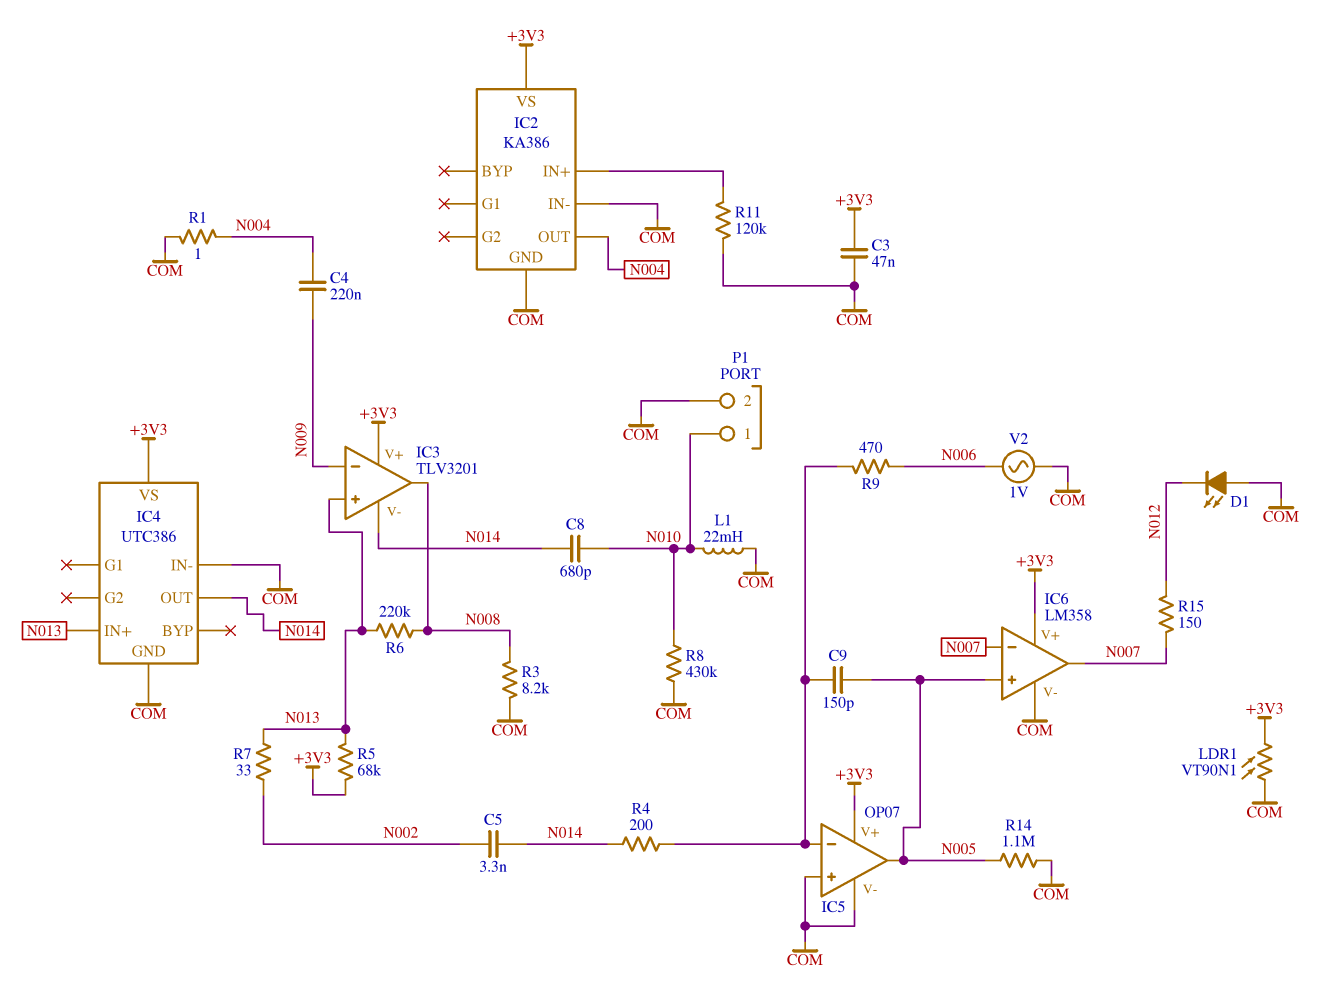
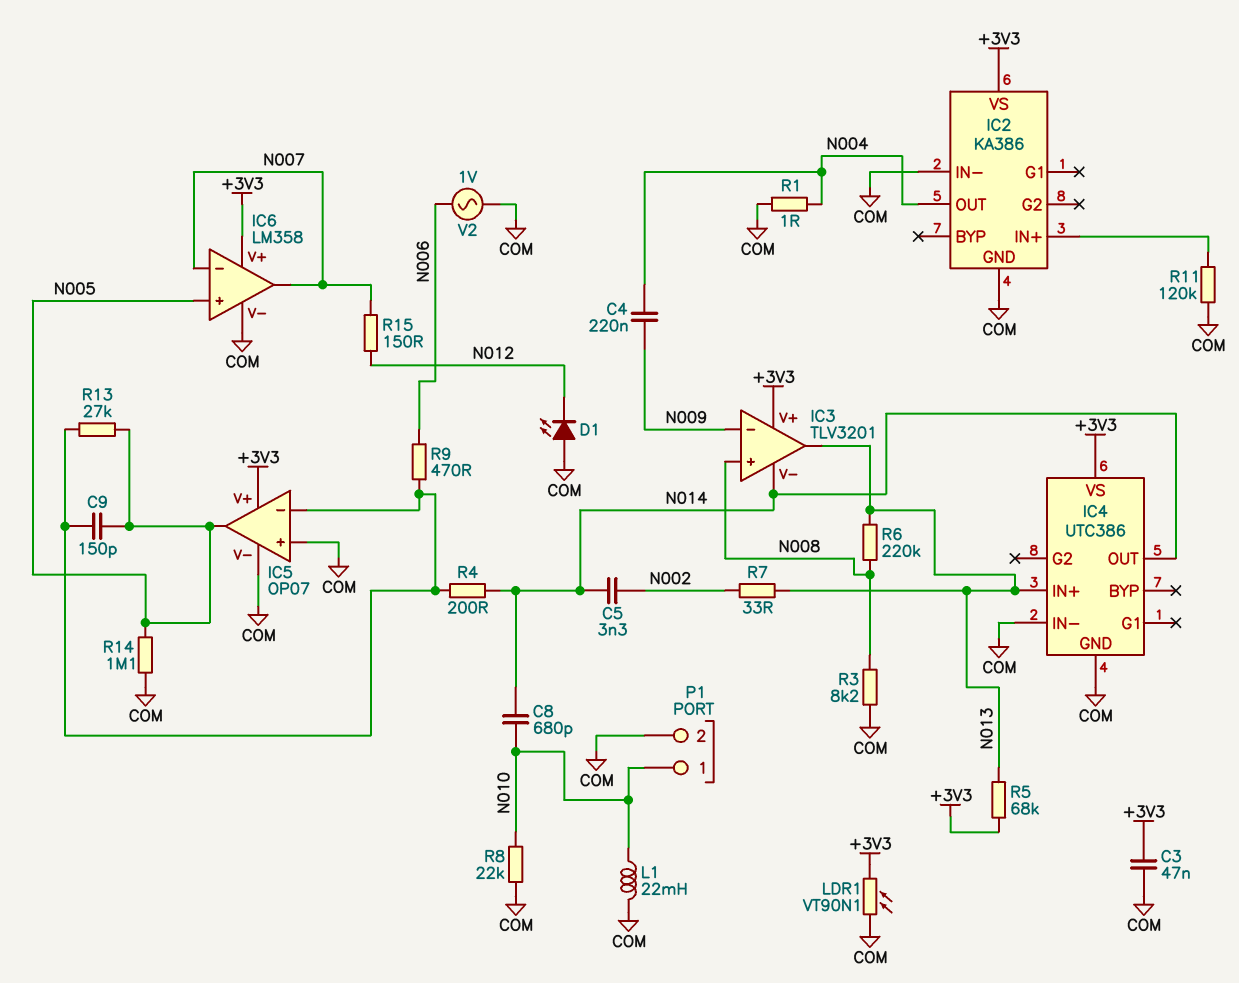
IC3 pin in+: N013 -> N008
IC3 pin out: N008 -> N013
R8: 430k (COM, N010) -> 22k (COM, N010)
R13: none -> 27k (IC5/in-, N005)

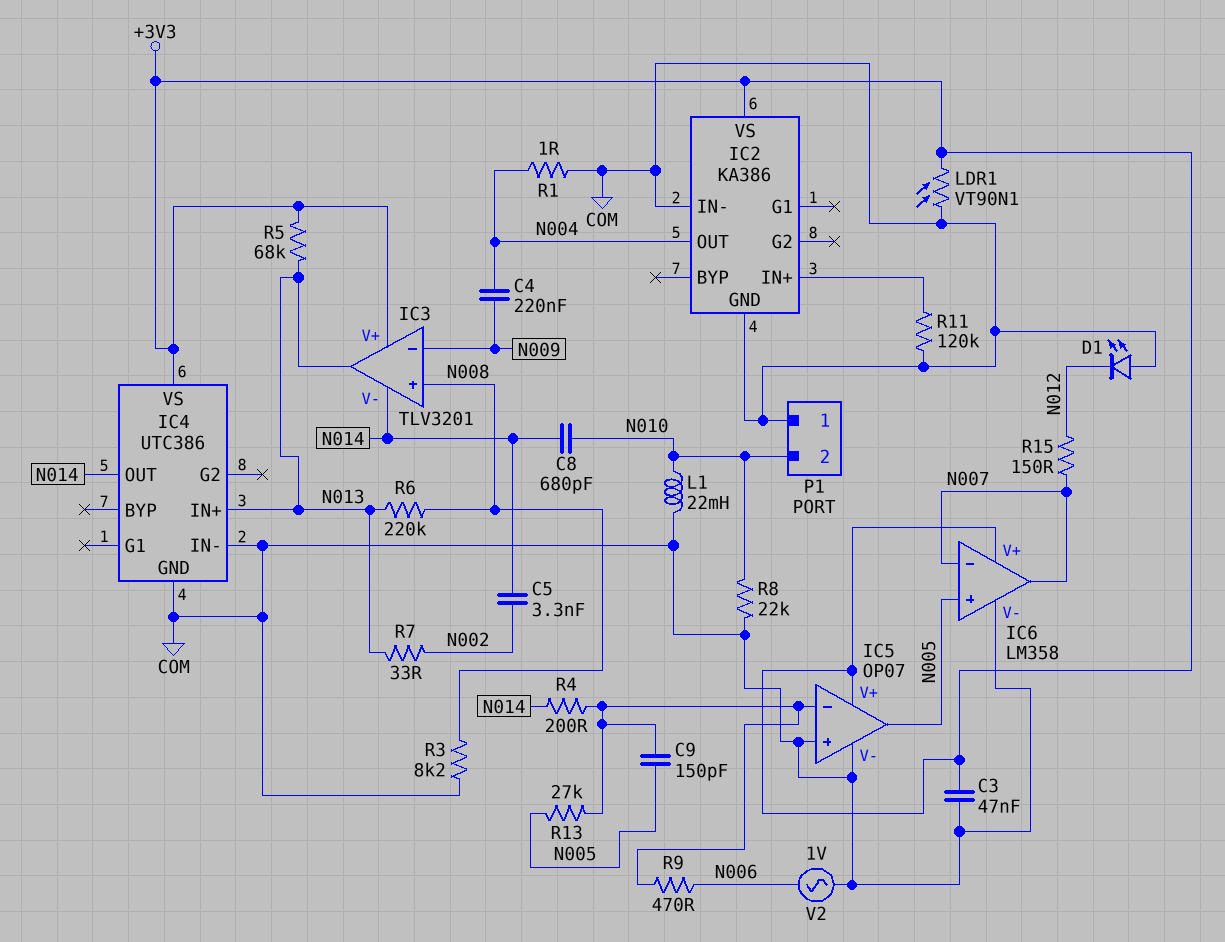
P1 pin 1: N010 -> COM
P1 pin 2: COM -> N010
R14: 1.1M (COM, N005) -> none

